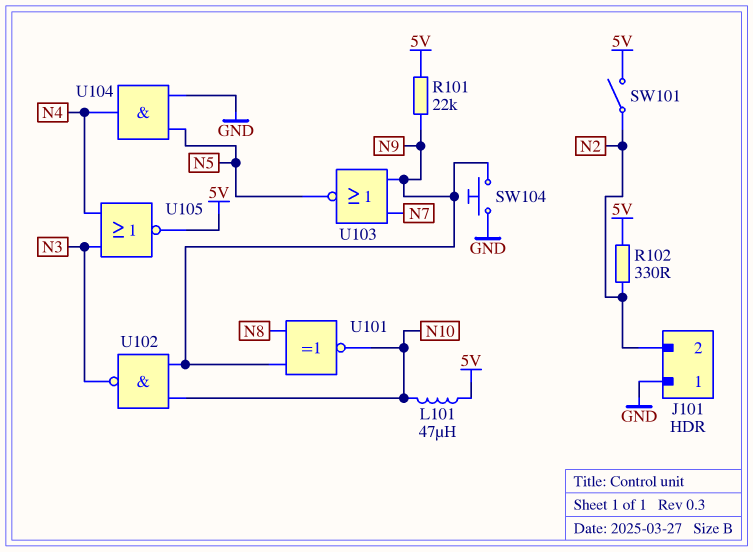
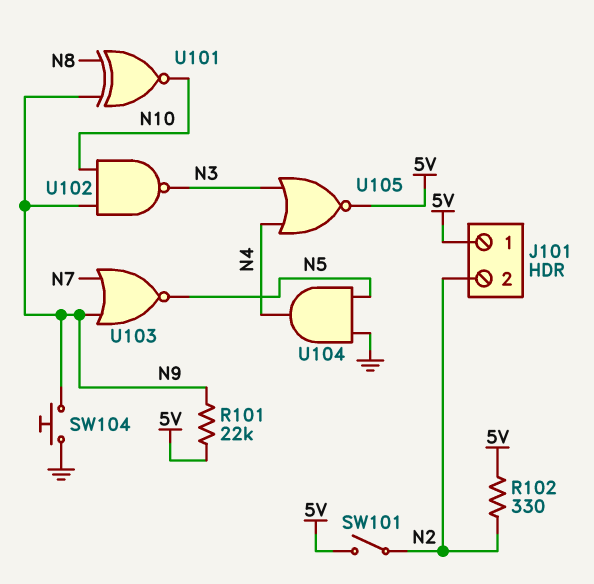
J101 pin 1: GND -> 5V
L101: 47uH (5V, N10) -> none

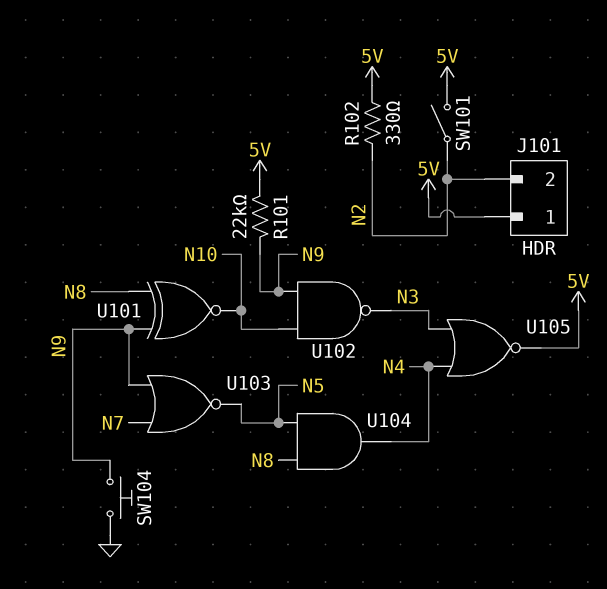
U104: AND (in GND, in N5, out N4) -> AND (in N5, in N8, out N4)

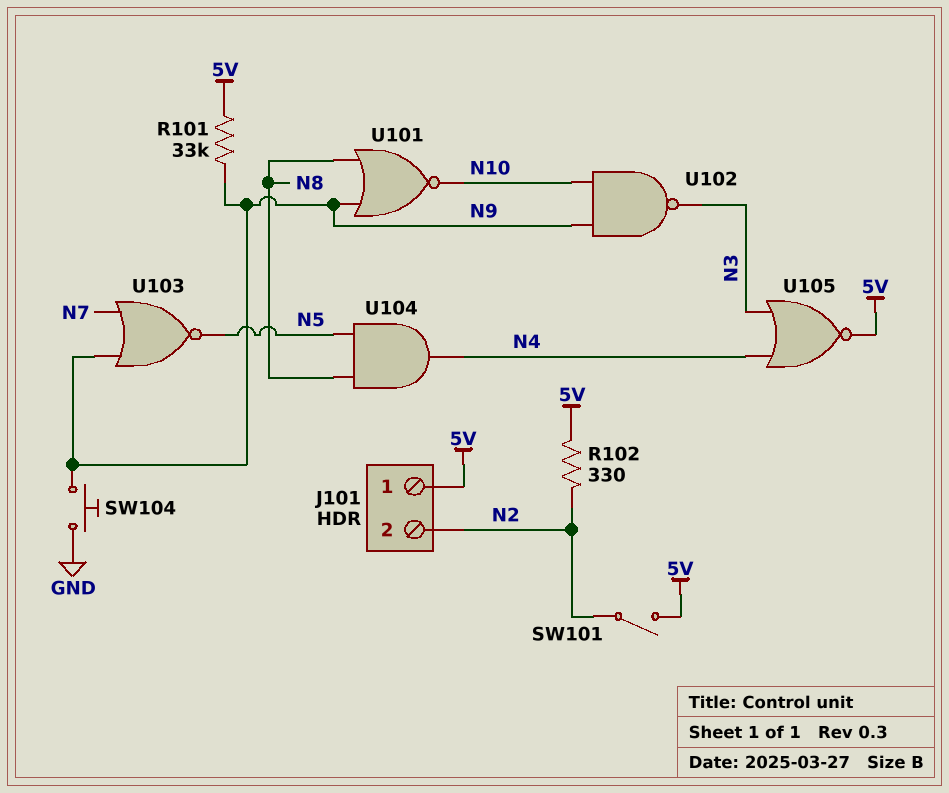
R101: 22k (5V, N9) -> 33k (5V, N9)
U101: XNOR (in N8, in N9, out N10) -> NOR (in N8, in N9, out N10)

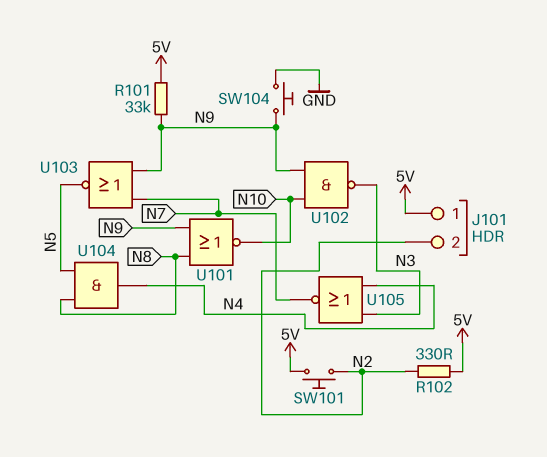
SW101: switch (5V, N2) -> button (5V, N2)
U105: NOR (in N3, in N4, out 5V) -> NOR (in N3, in N4, out N7)

